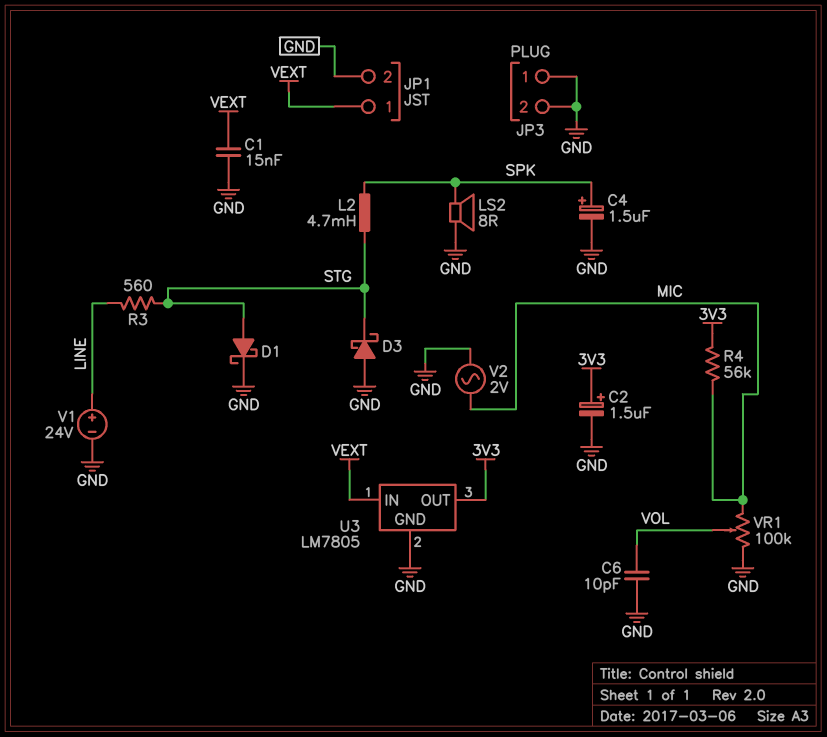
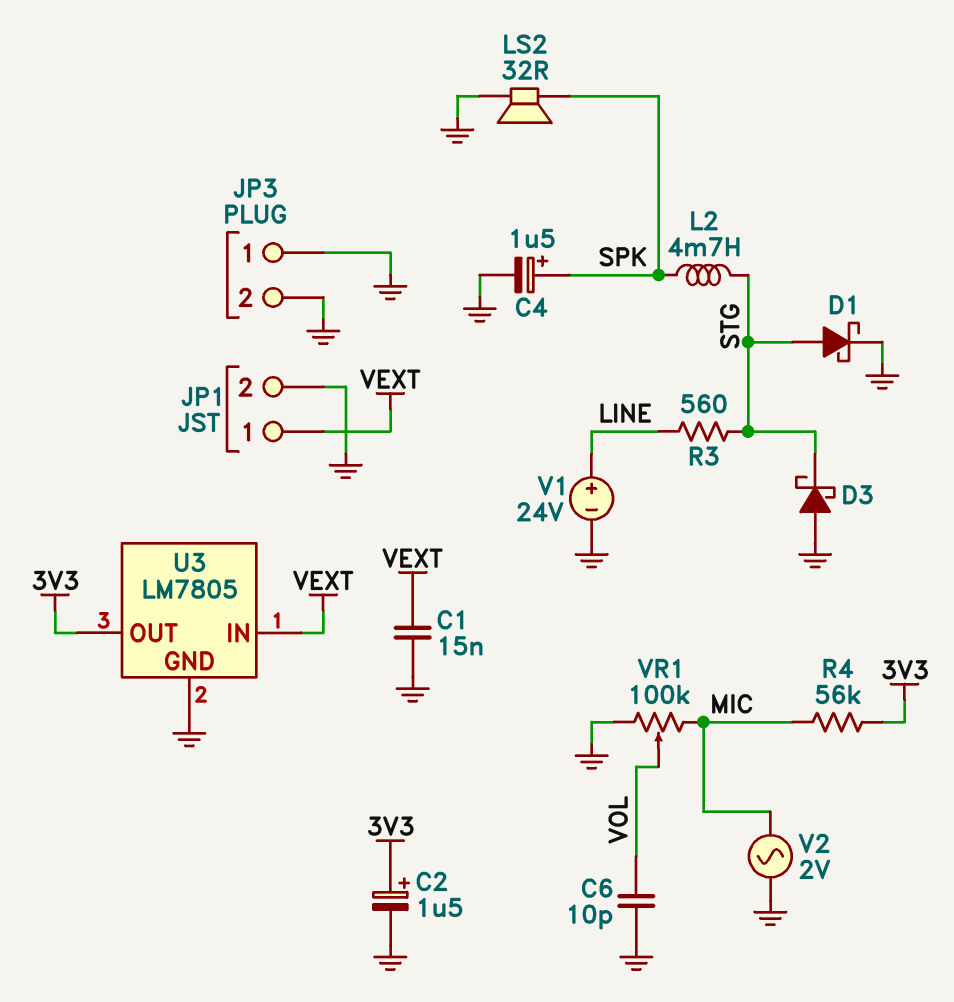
LS2: speaker 8R (GND, SPK) -> speaker 32R (GND, SPK)

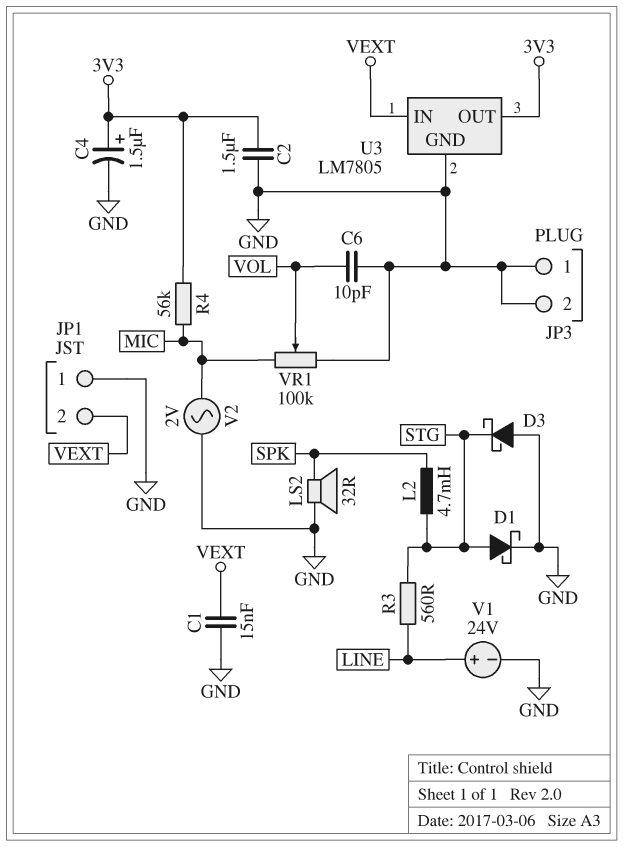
C2: 1.5uF (plus 3V3, minus GND) -> 1.5uF (3V3, GND)
C4: 1.5uF (plus SPK, minus GND) -> 1.5uF (plus 3V3, minus GND)
JP1 pin 1: VEXT -> GND
JP1 pin 2: GND -> VEXT

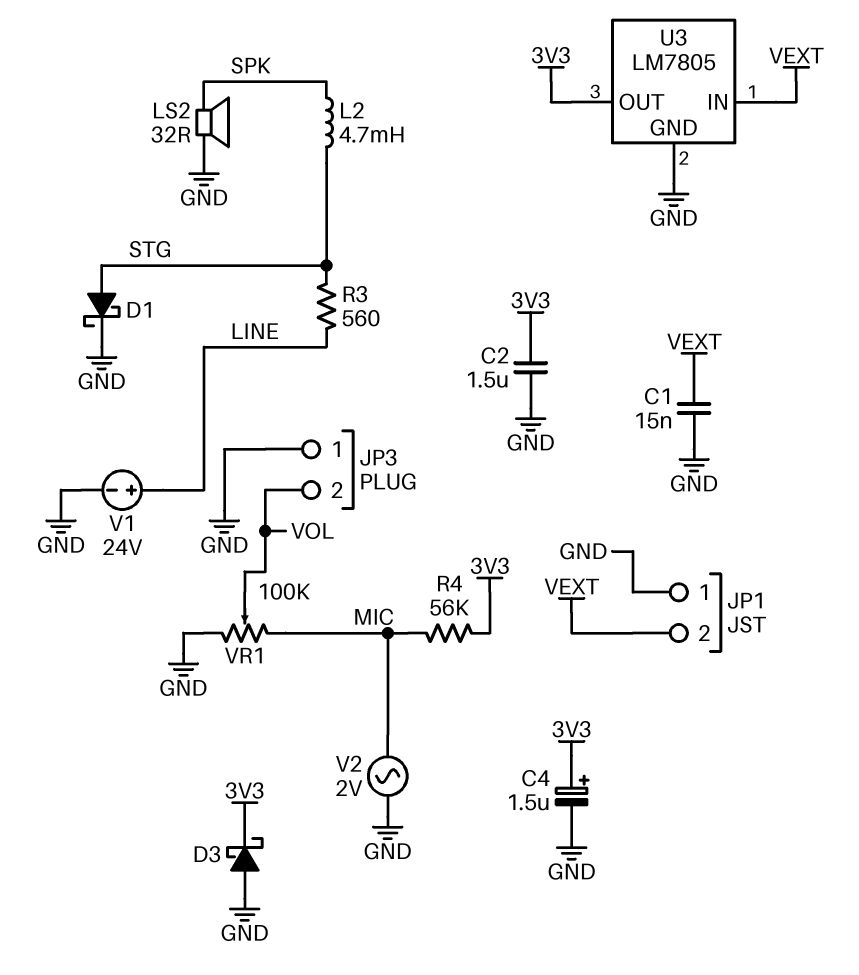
C6: 10pF (GND, VOL) -> none
D3: schottky (A GND, K STG) -> schottky (A GND, K 3V3)
JP3 pin 2: GND -> VOL

